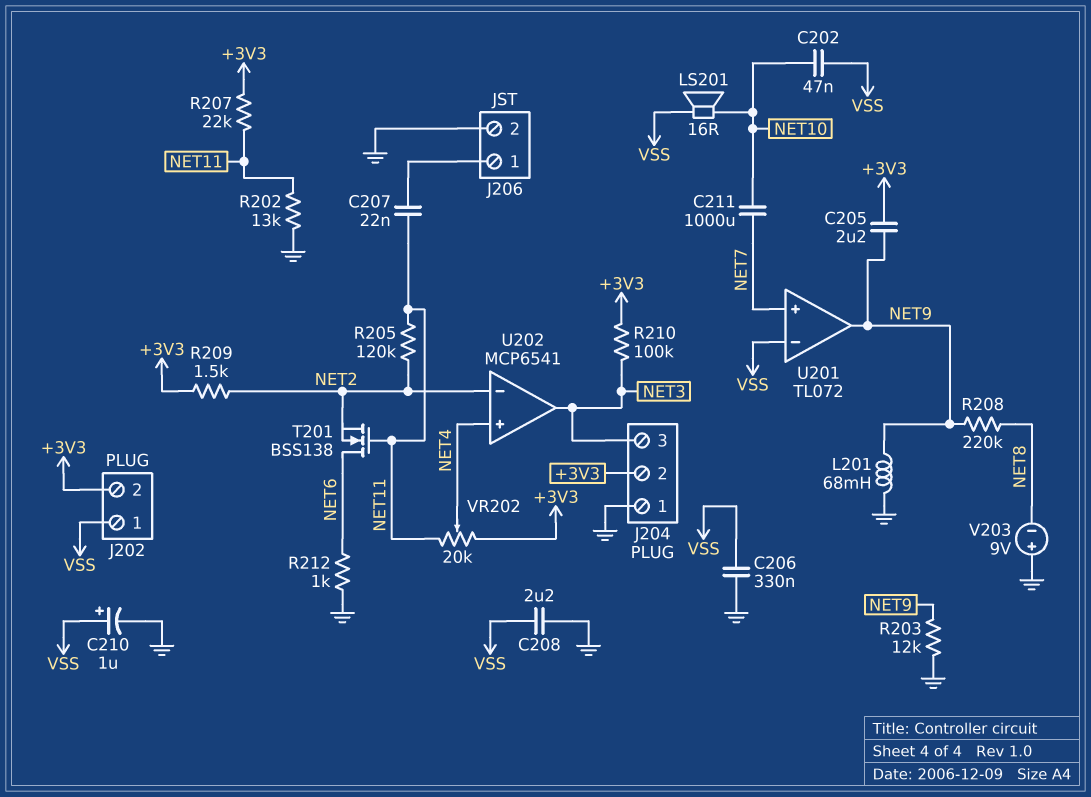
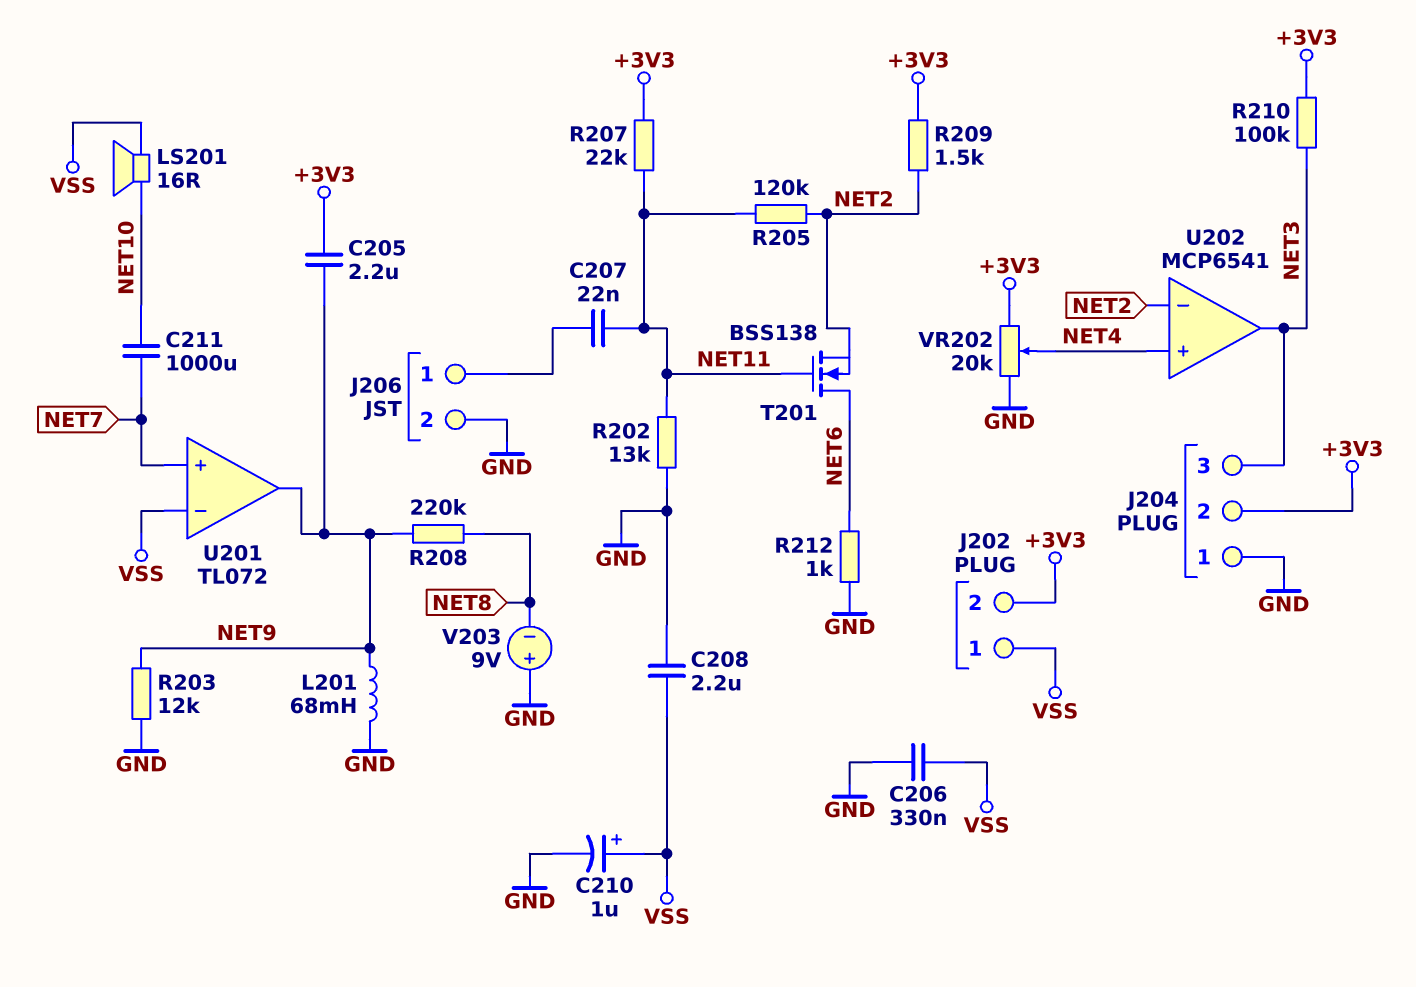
C202: 47nF (NET10, VSS) -> none
VR202: 20k (+3V3, NET11, wiper NET4) -> 20k (+3V3, GND, wiper NET4)

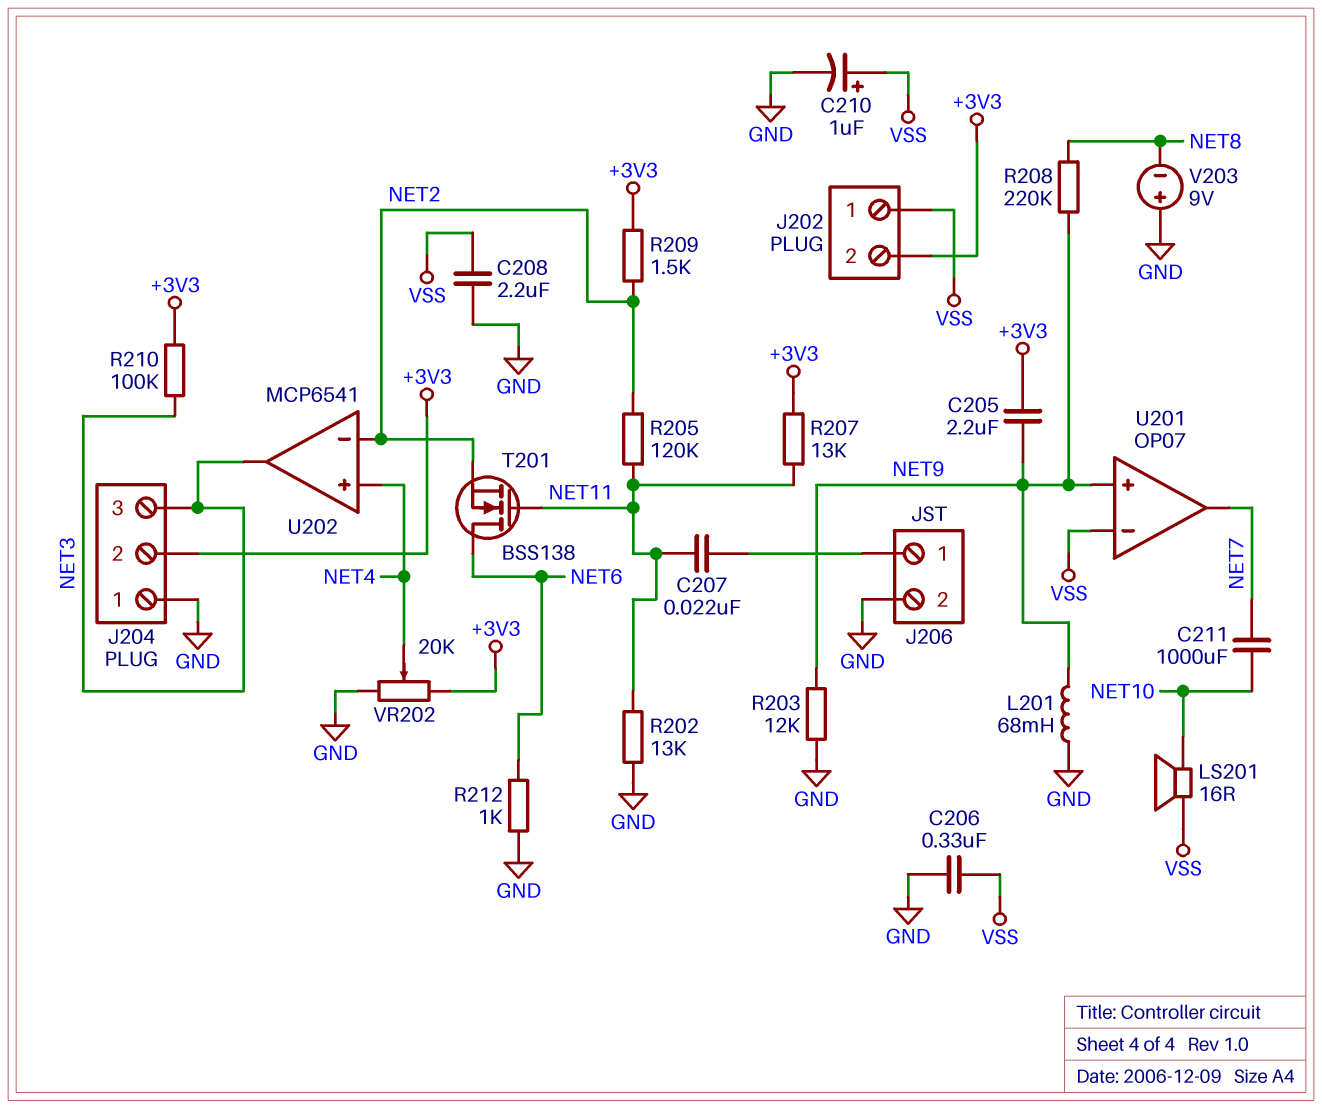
R207: 22k (+3V3, NET11) -> 13k (+3V3, NET11)
U201: TL072 -> OP07
U201 pin in+: NET7 -> NET9
U201 pin out: NET9 -> NET7

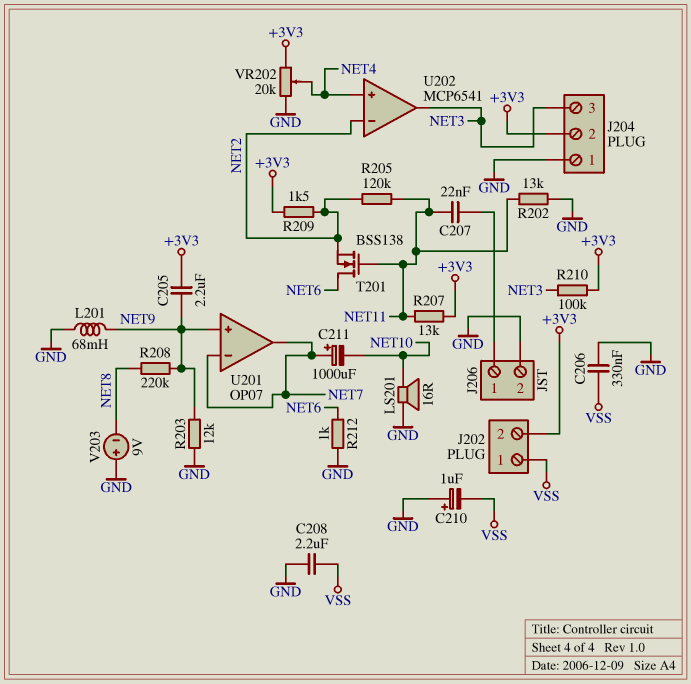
C210: 1uF (plus VSS, minus GND) -> 1uF (plus GND, minus VSS)
C211: 1000uF (NET7, NET10) -> 1000uF (plus NET7, minus NET10)
LS201: speaker 16R (NET10, VSS) -> speaker 16R (GND, NET10)
U201 pin in-: VSS -> NET7

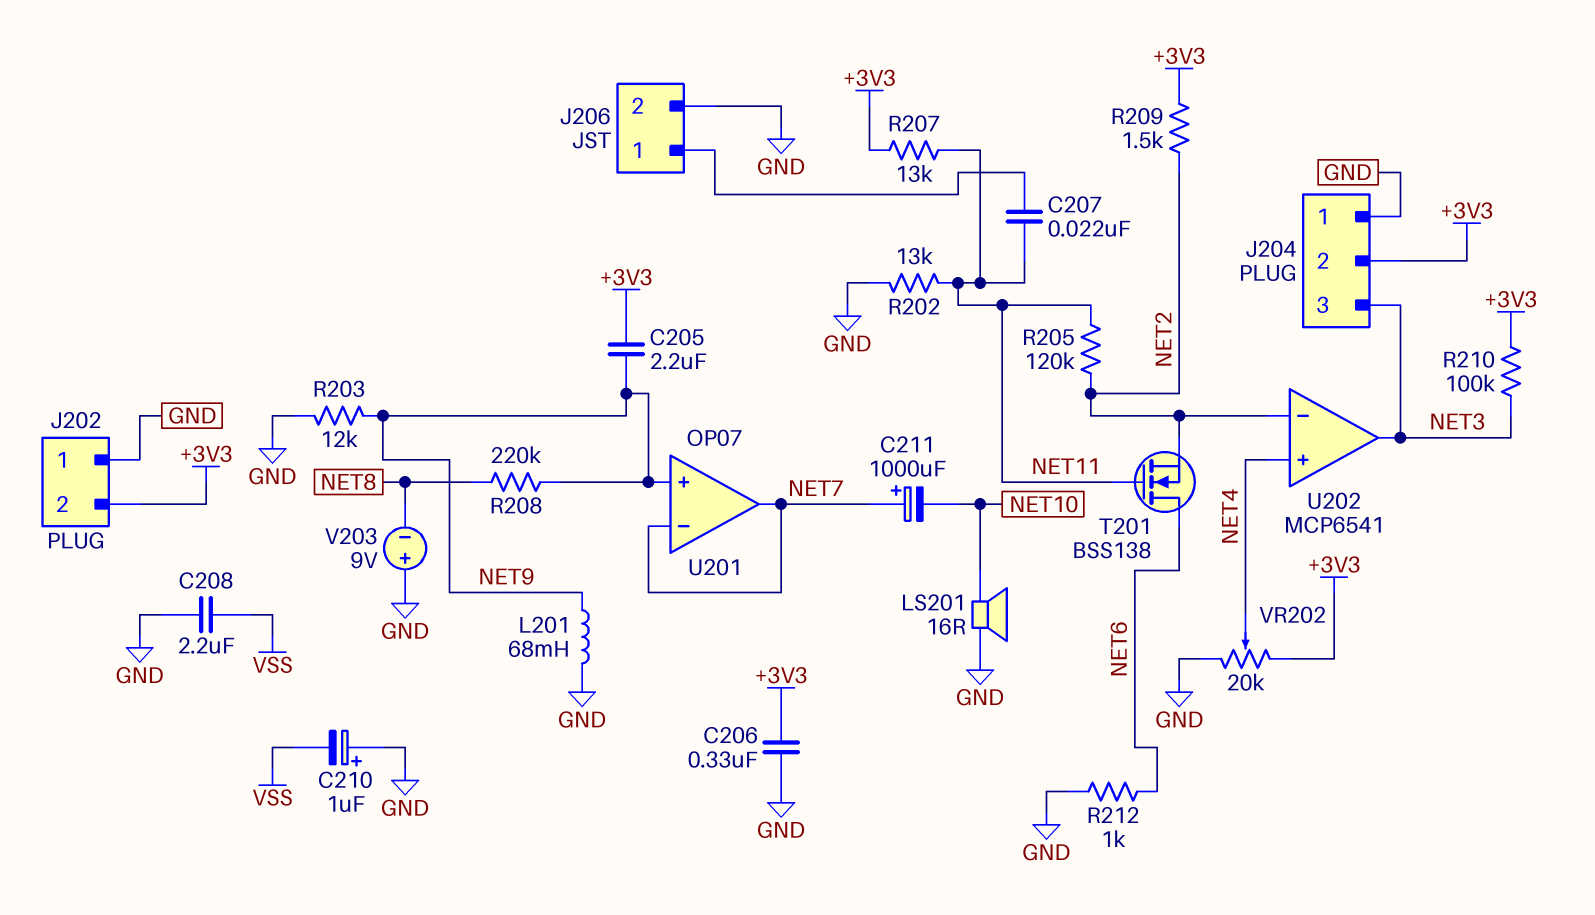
C206: 330nF (GND, VSS) -> 330nF (+3V3, GND)
J202 pin 1: VSS -> GND

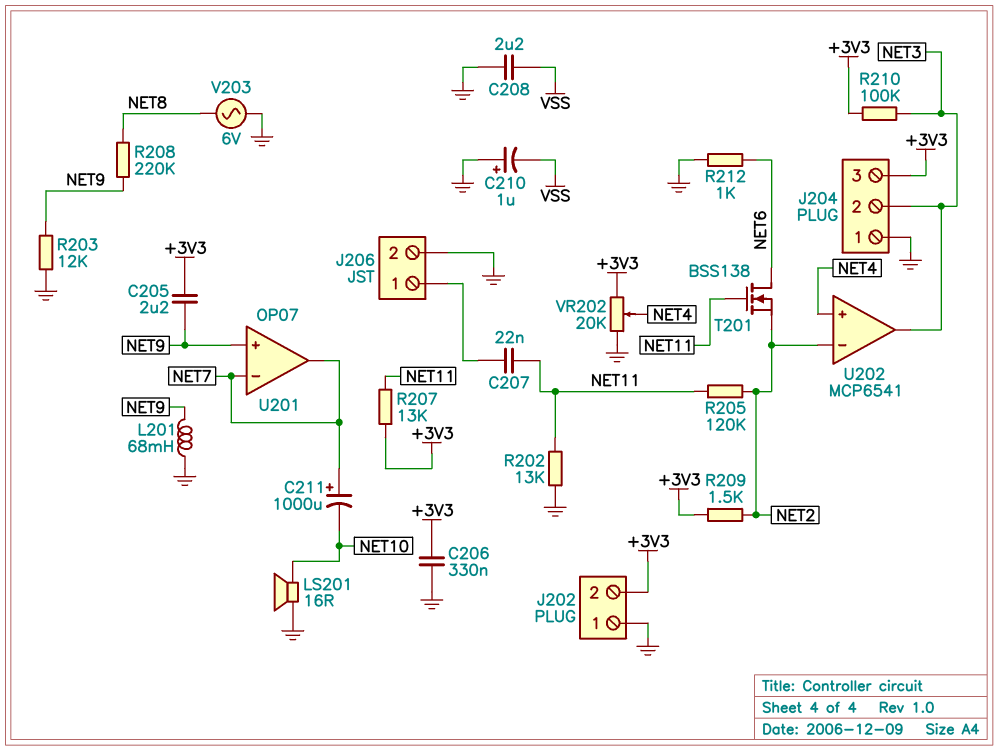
J204 pin 2: +3V3 -> NET3
J204 pin 3: NET3 -> +3V3
V203: 9V (plus GND, minus NET8) -> AC 6V (GND, NET8)

